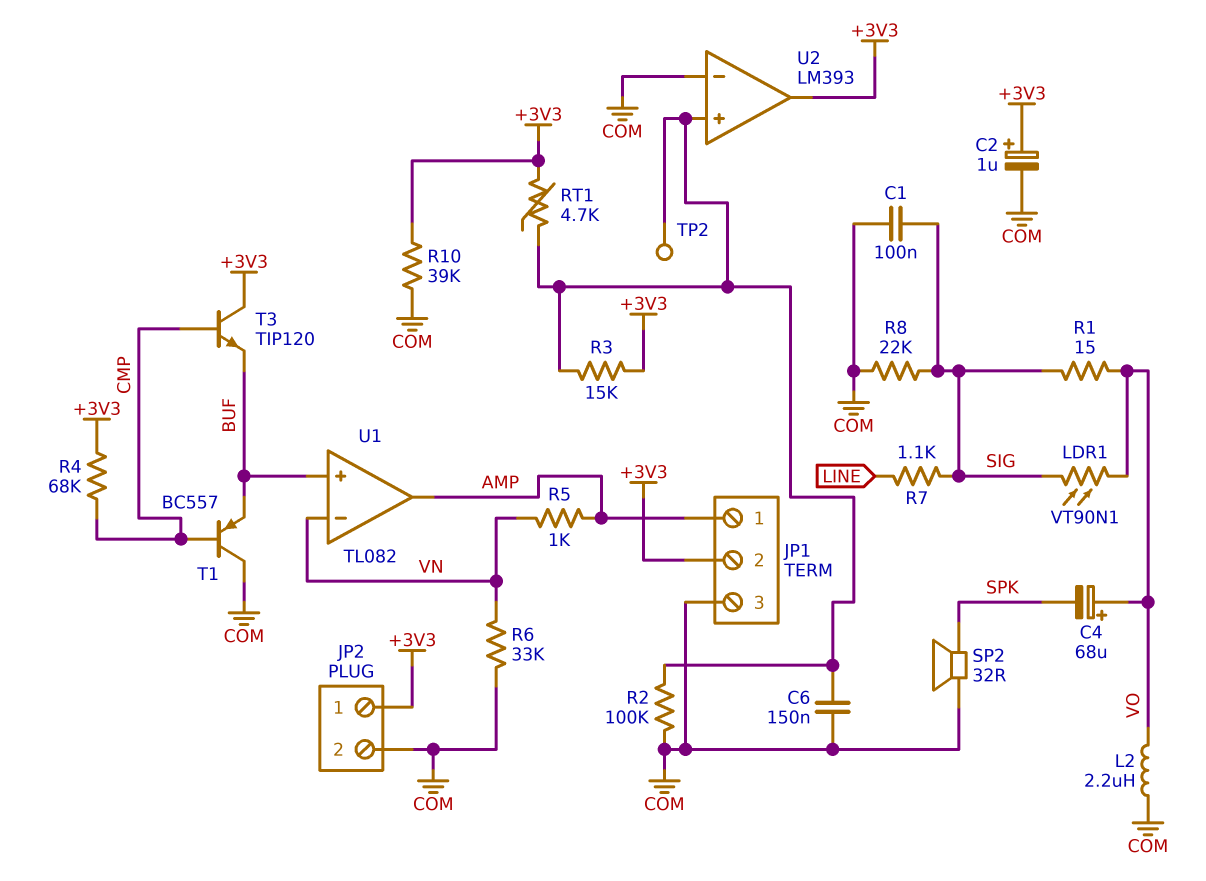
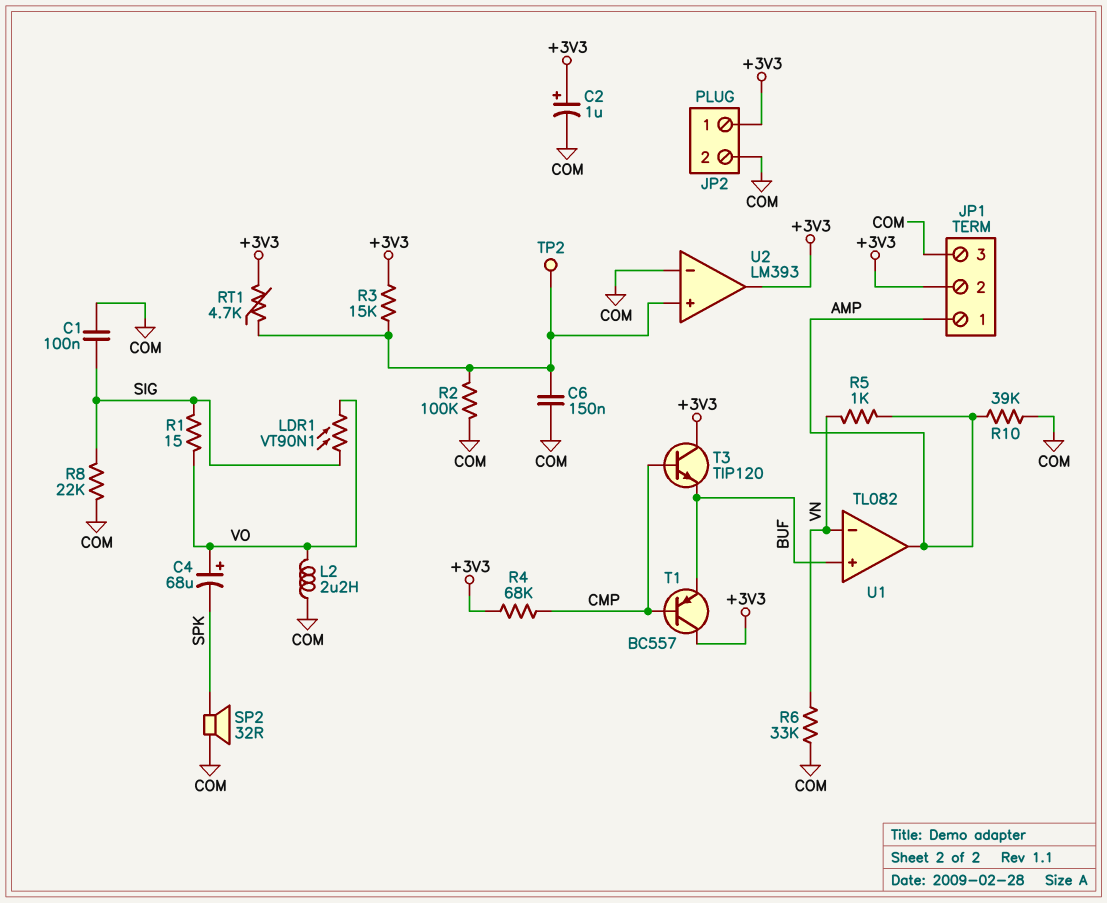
R7: 1.1k (LINE, SIG) -> none
R10: 39k (+3V3, COM) -> 39k (AMP, COM)
T1: PNP BC557 (B CMP, C COM, E BUF) -> PNP BC557 (B CMP, C +3V3, E BUF)

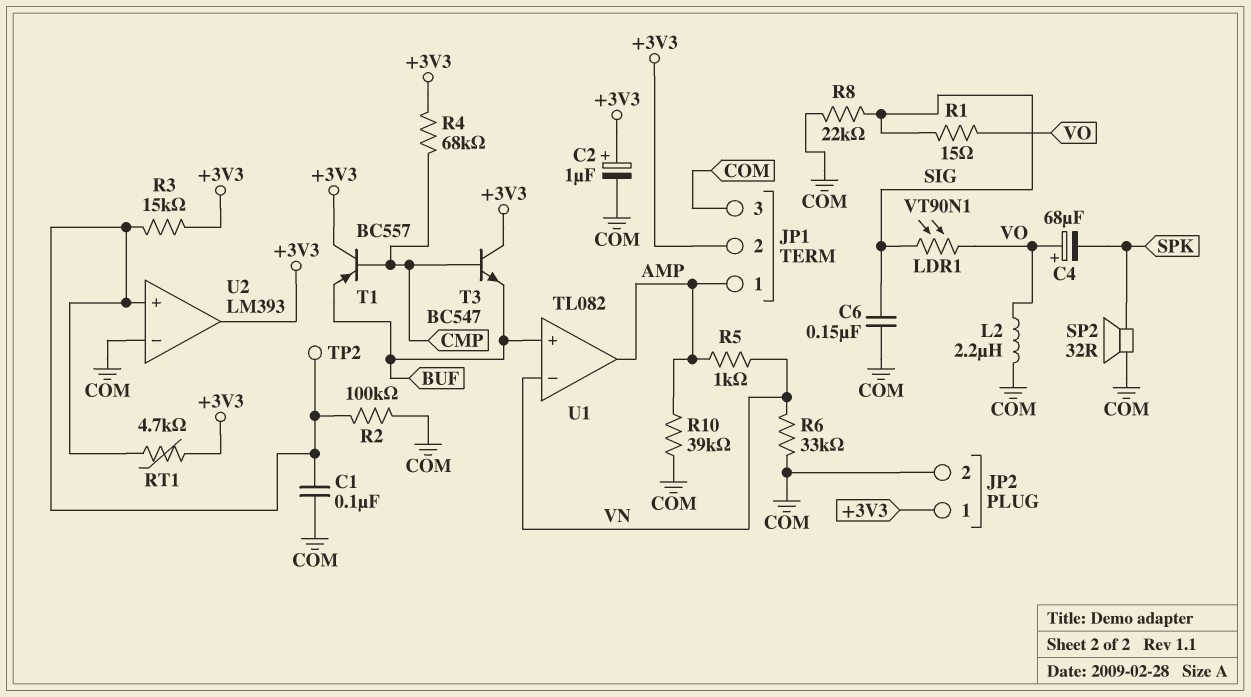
C1: 100nF (COM, SIG) -> 100nF (COM, U2/in+)
C6: 150nF (COM, U2/in+) -> 150nF (COM, SIG)
T3: NPN TIP120 (B CMP, C +3V3, E BUF) -> NPN BC547 (B CMP, C +3V3, E BUF)

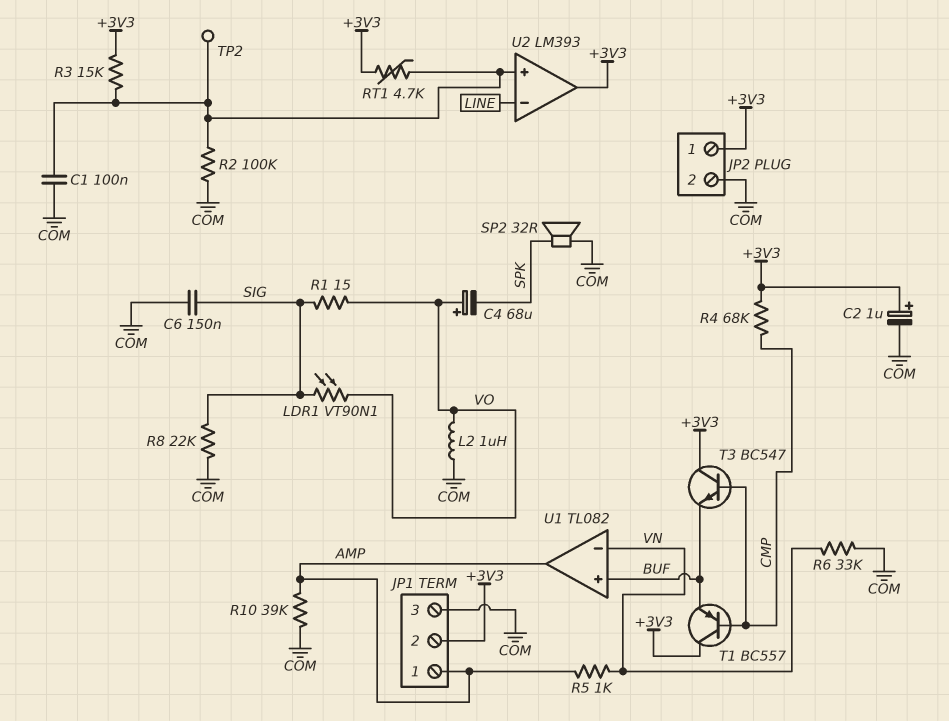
L2: 2.2uH (COM, VO) -> 1uH (COM, VO)
U2 pin in-: COM -> LINE

